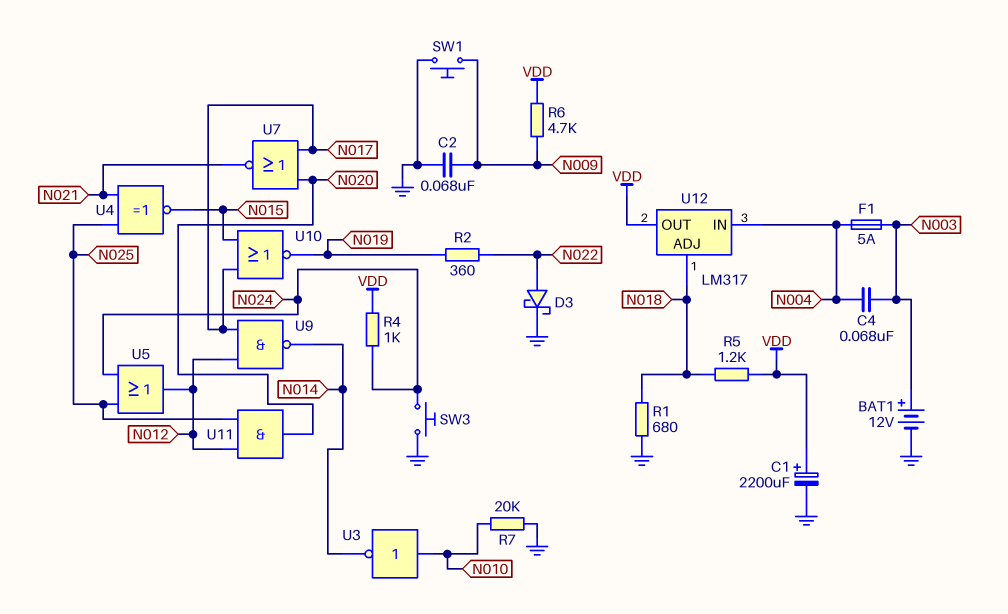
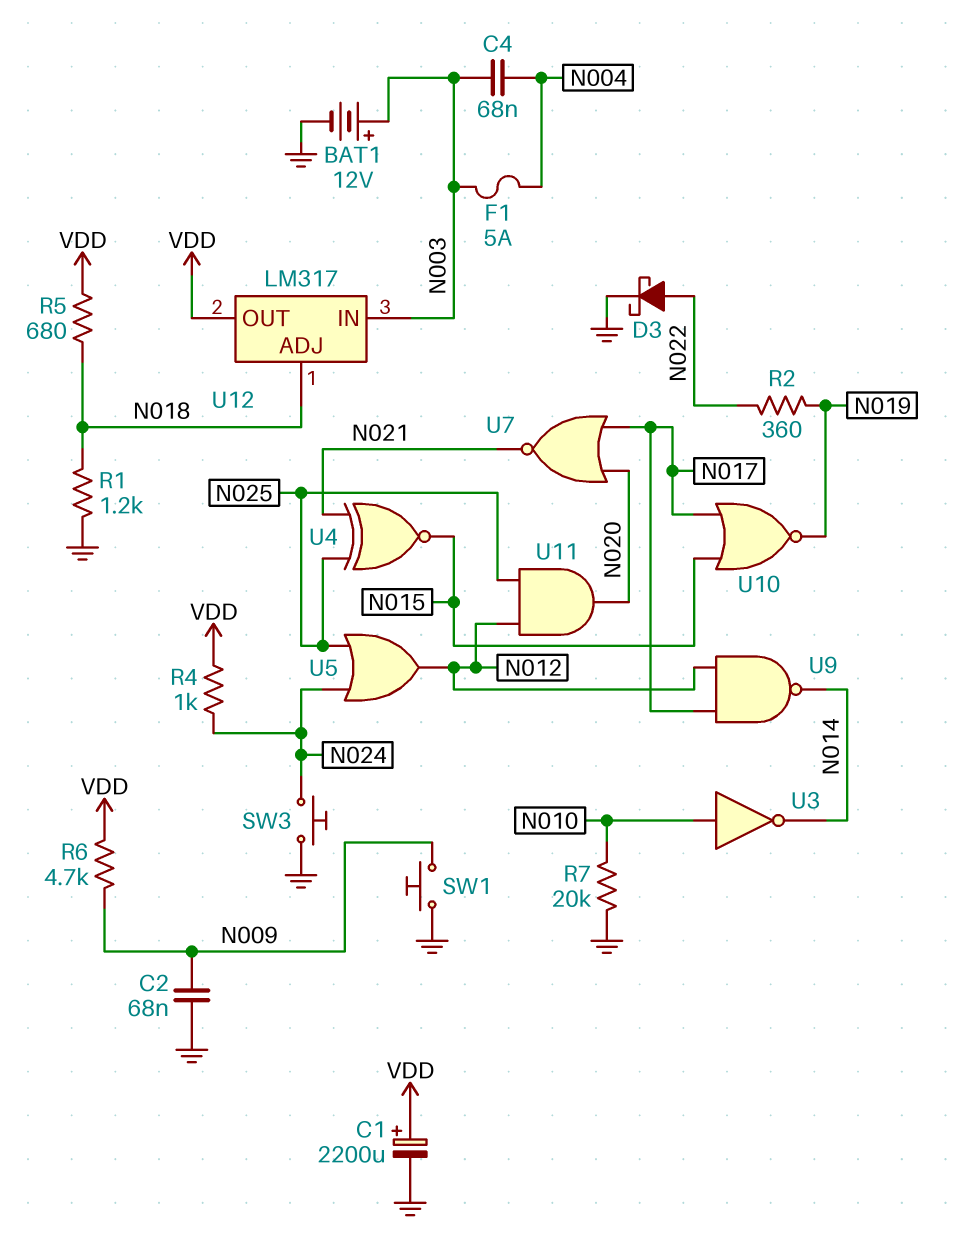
R1: 680 (GND, N018) -> 1.2k (GND, N018)
R5: 1.2k (N018, VDD) -> 680 (N018, VDD)
U12 pin IN: N004 -> N003

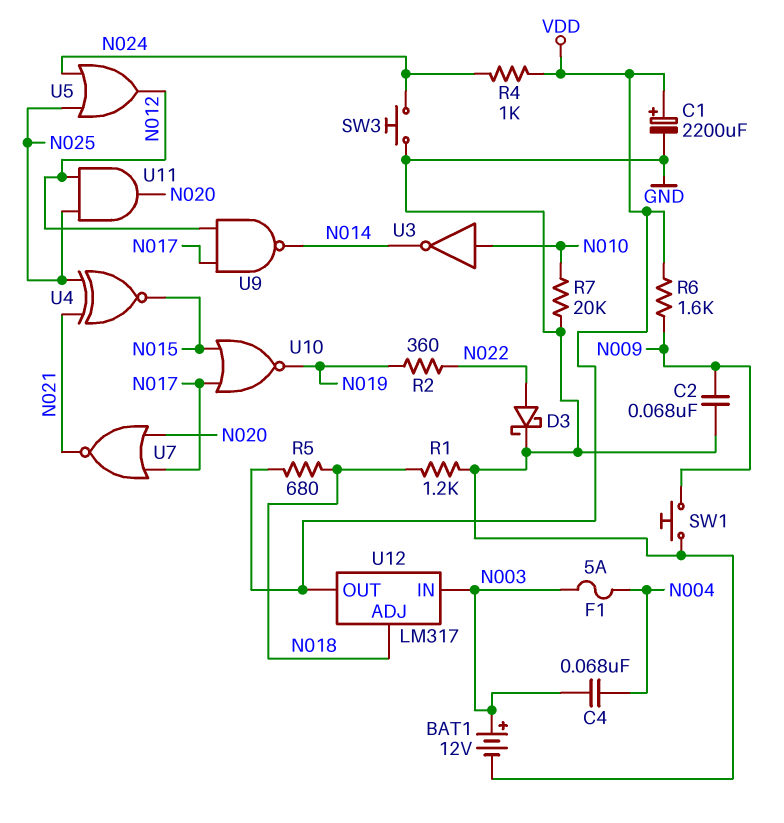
R6: 4.7k (N009, VDD) -> 1.6k (N009, VDD)

